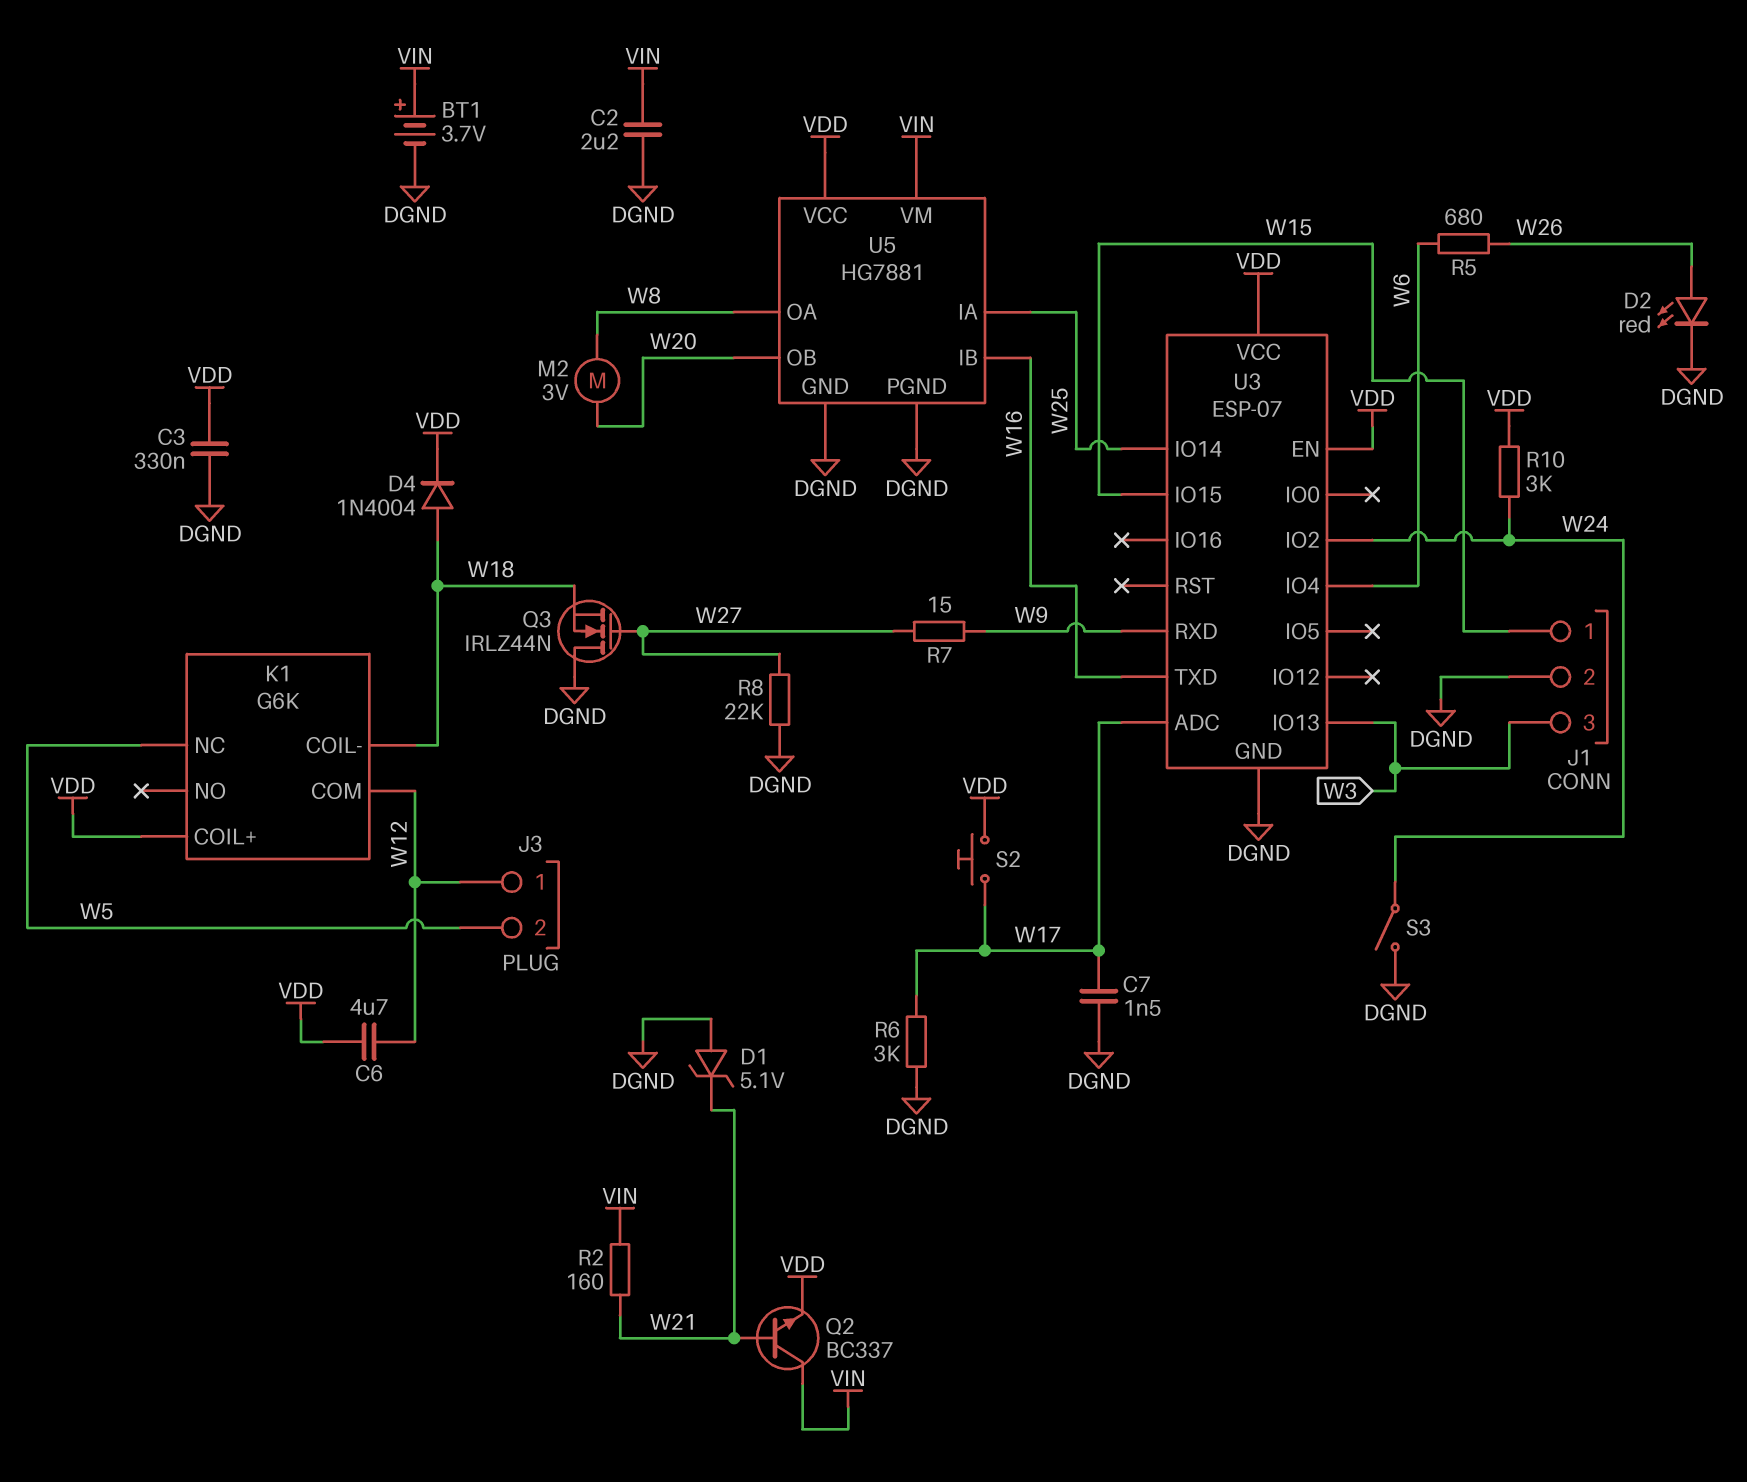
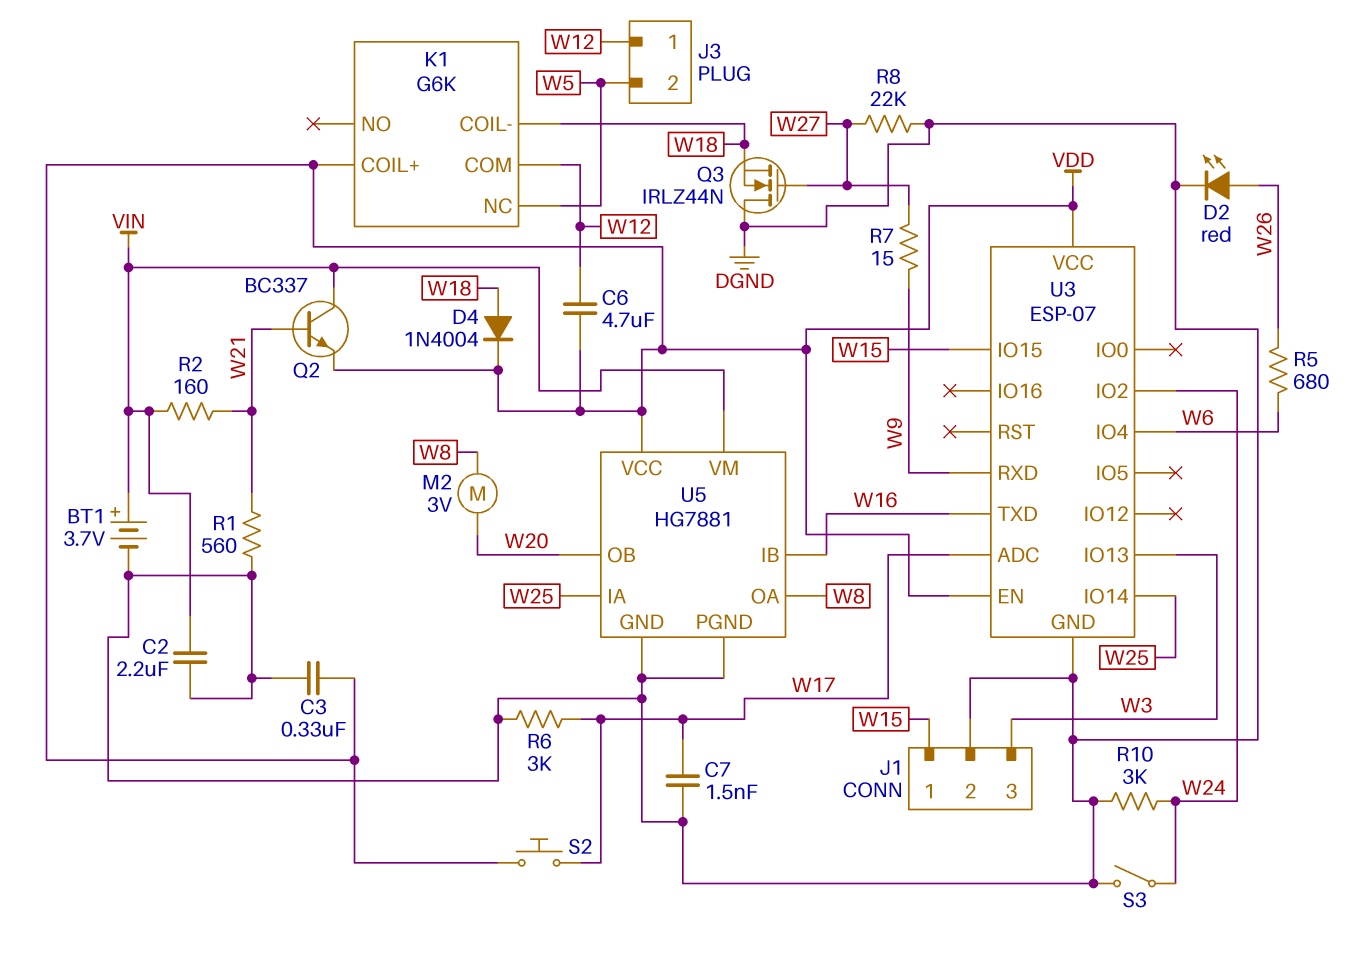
D1: zener 5.1V (A DGND, K W21) -> none
R1: none -> 560 (DGND, W21)
R10: 3k (VDD, W24) -> 3k (DGND, W24)

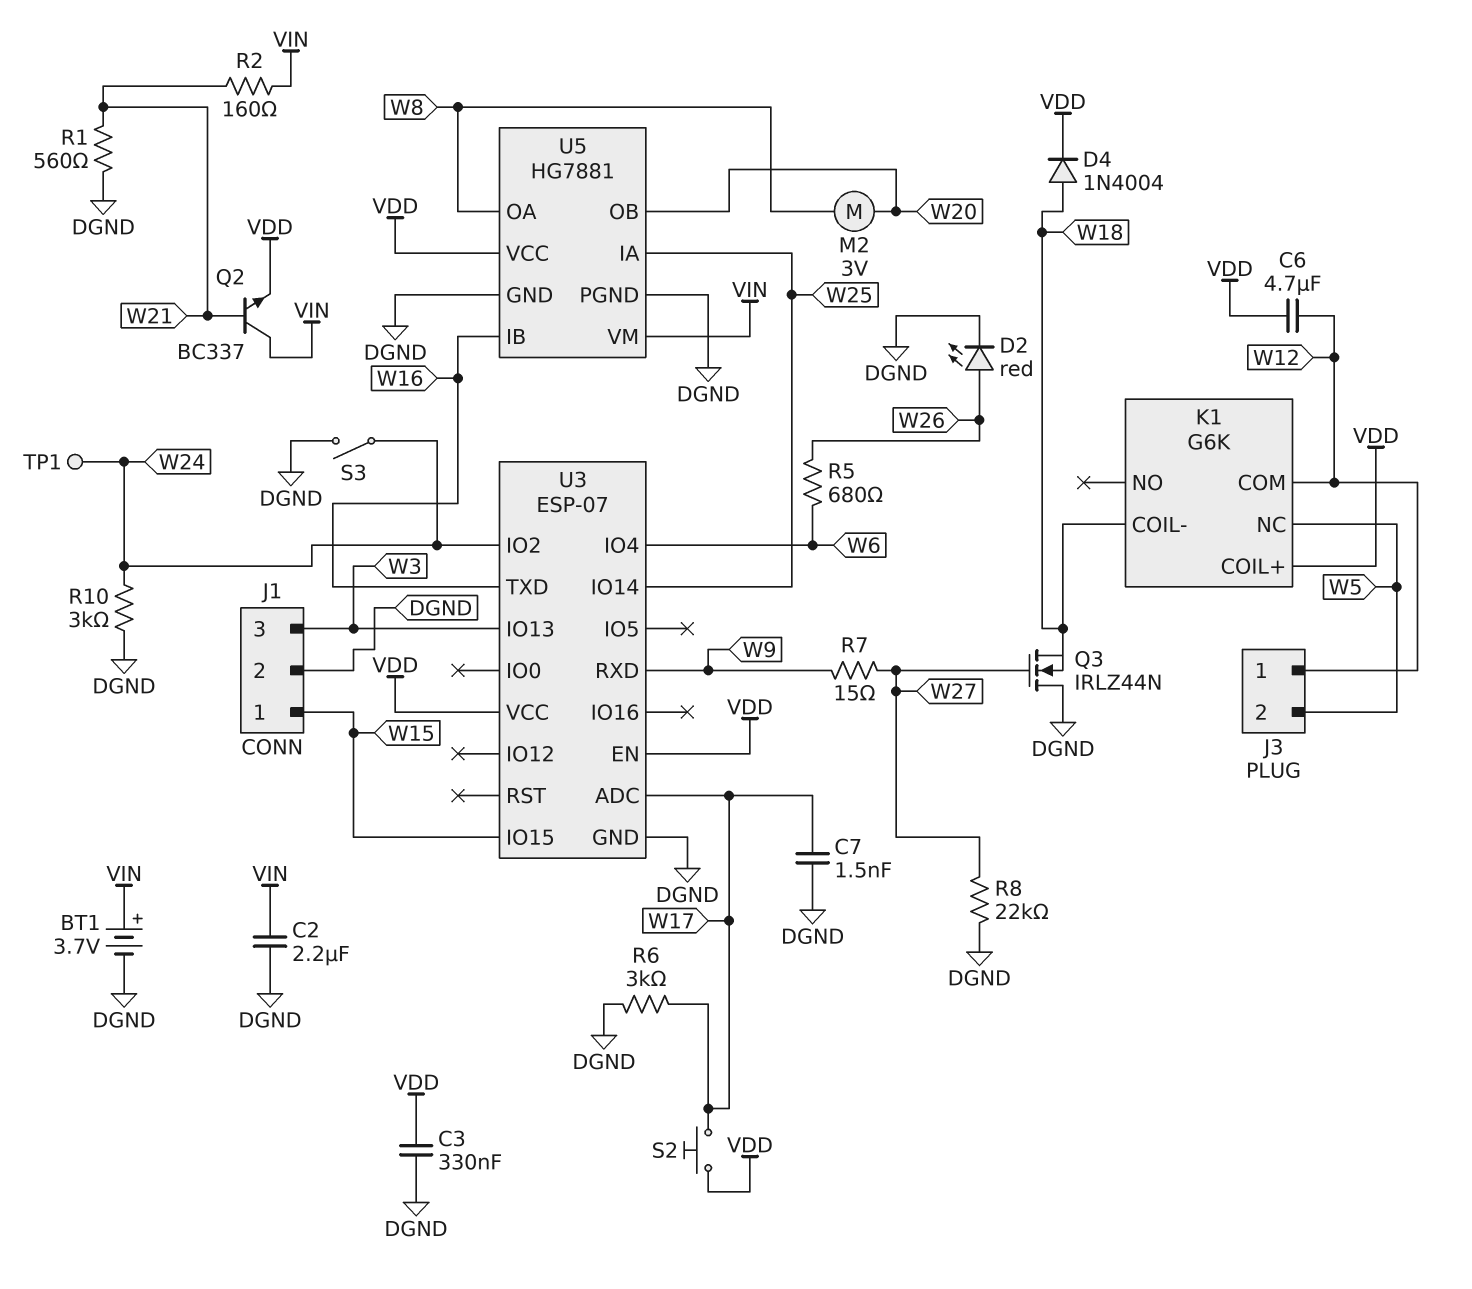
TP1: none -> test point (W24)

